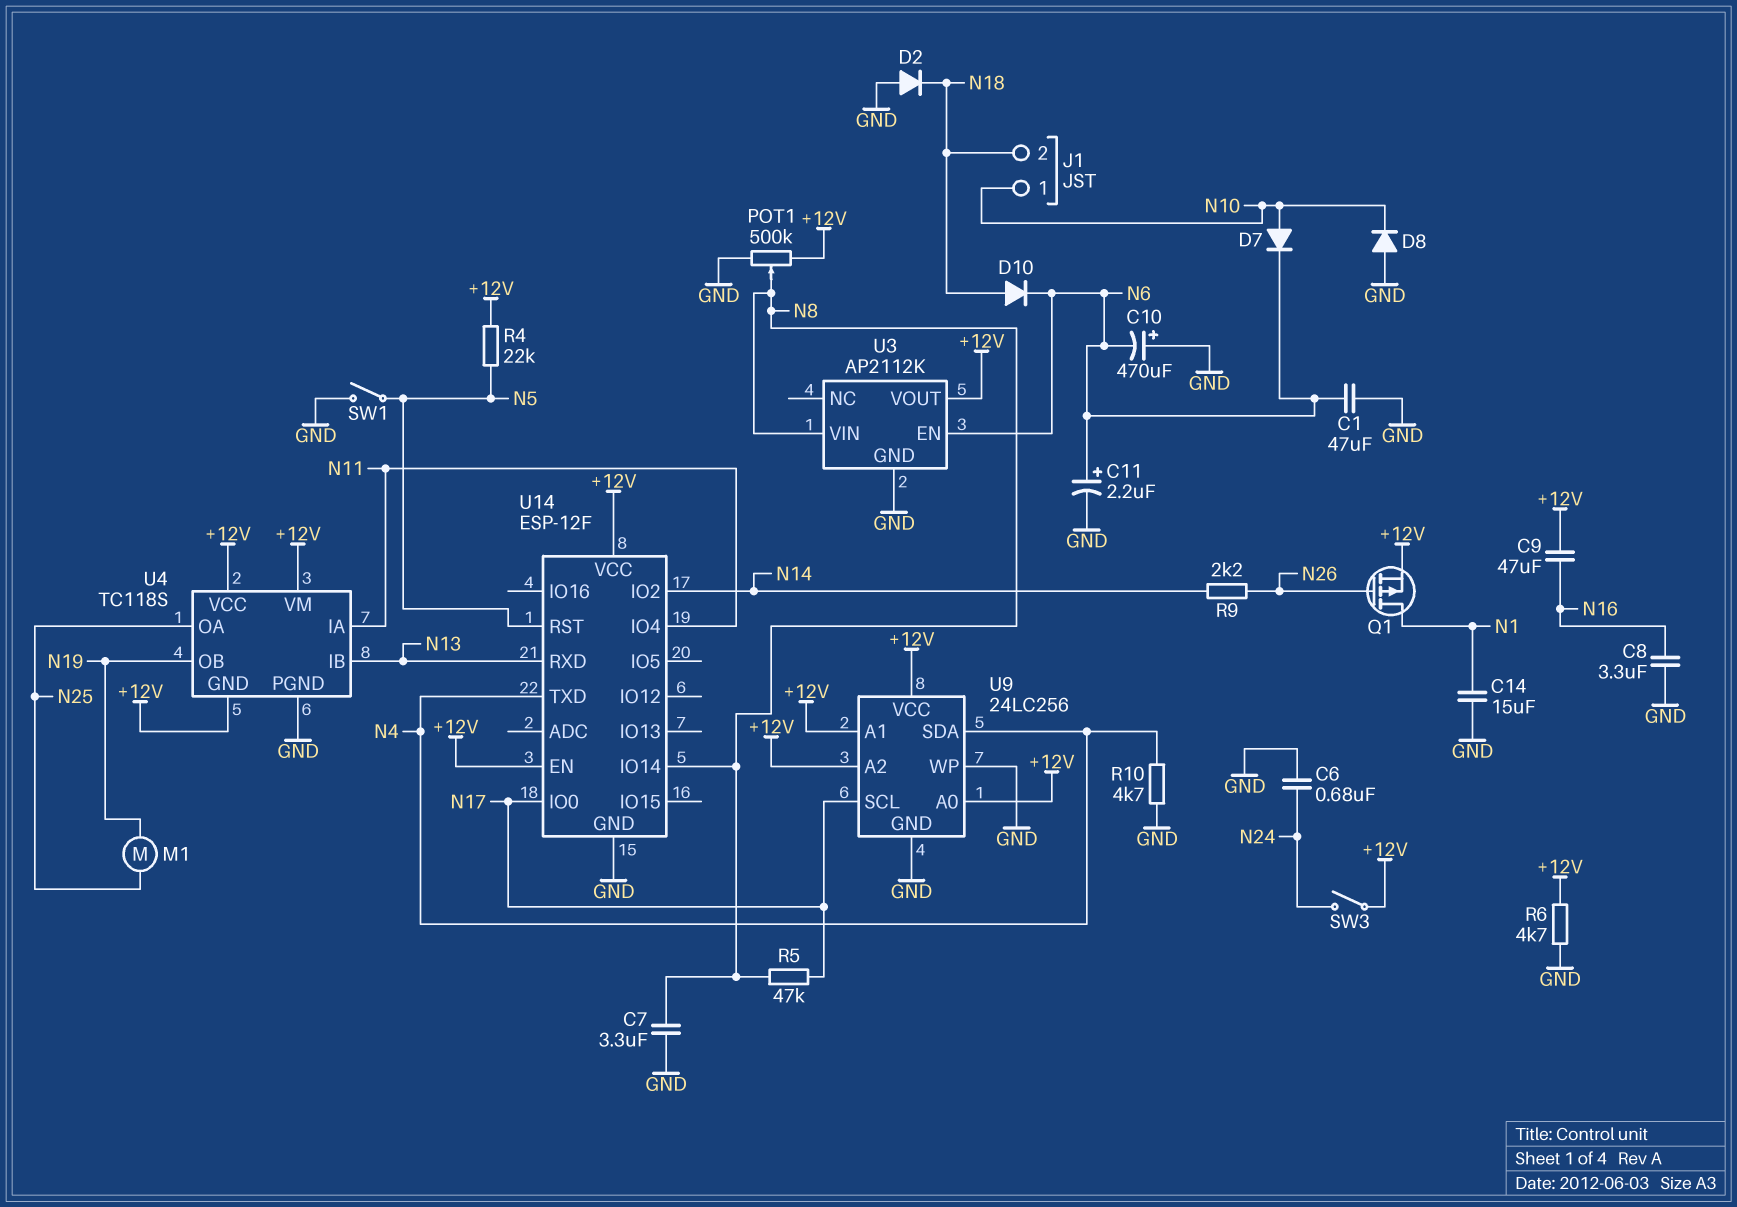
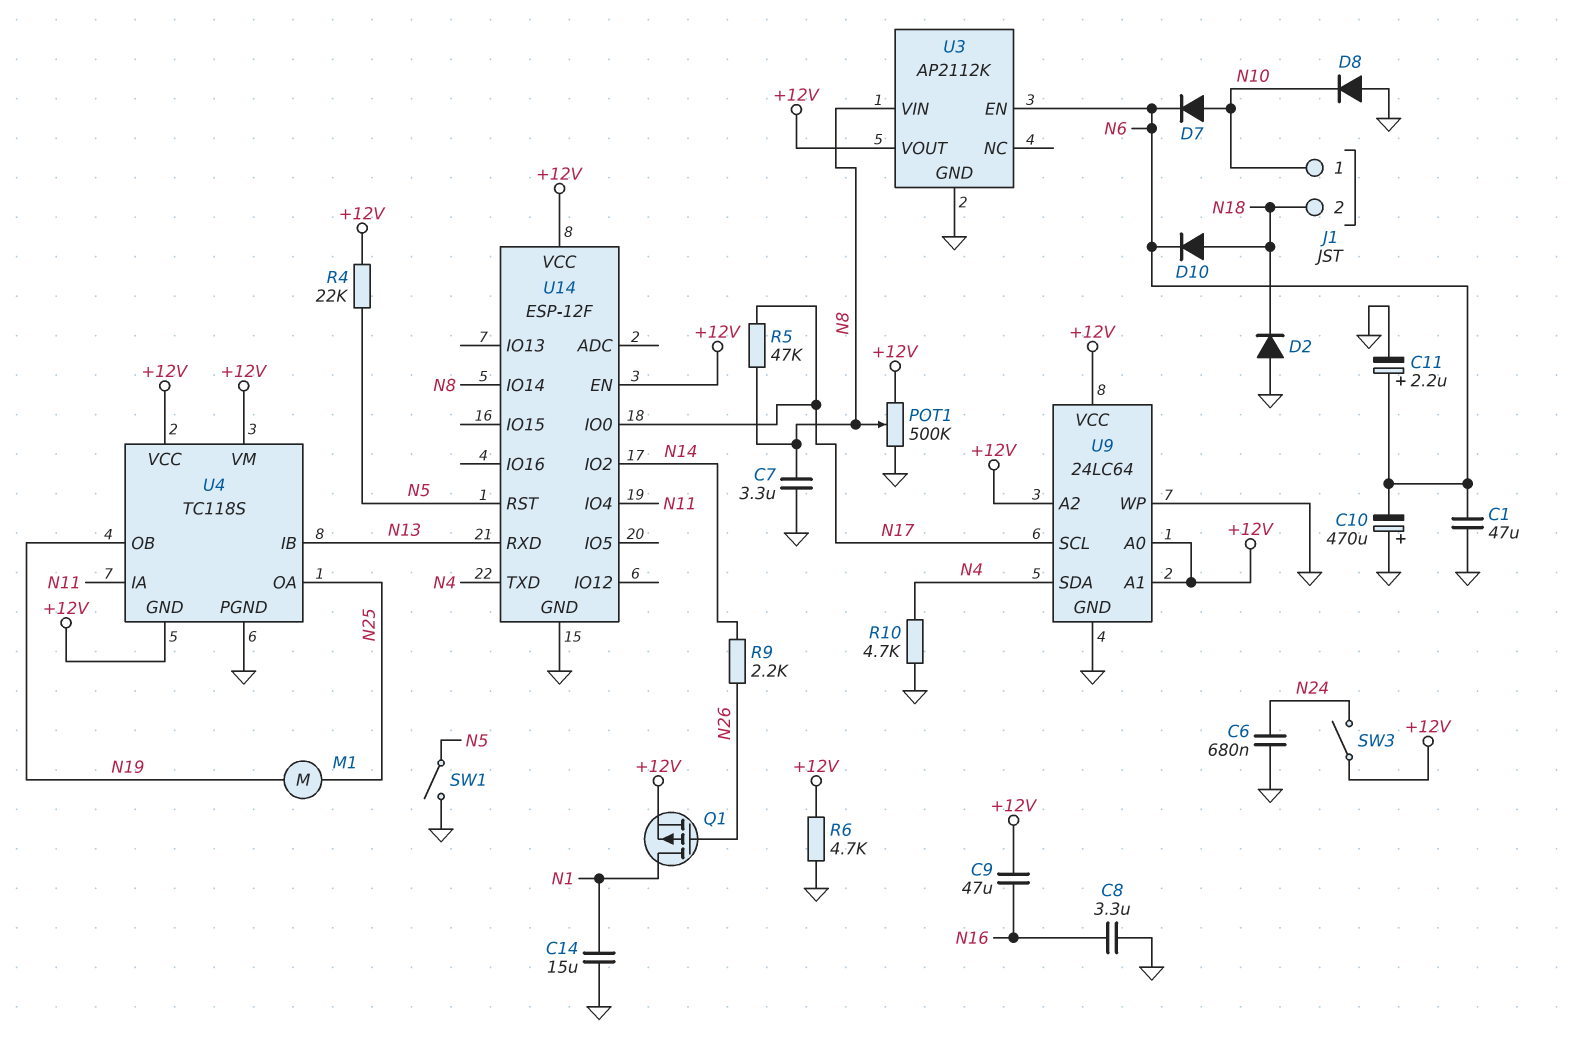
U9: 24LC256 -> 24LC64

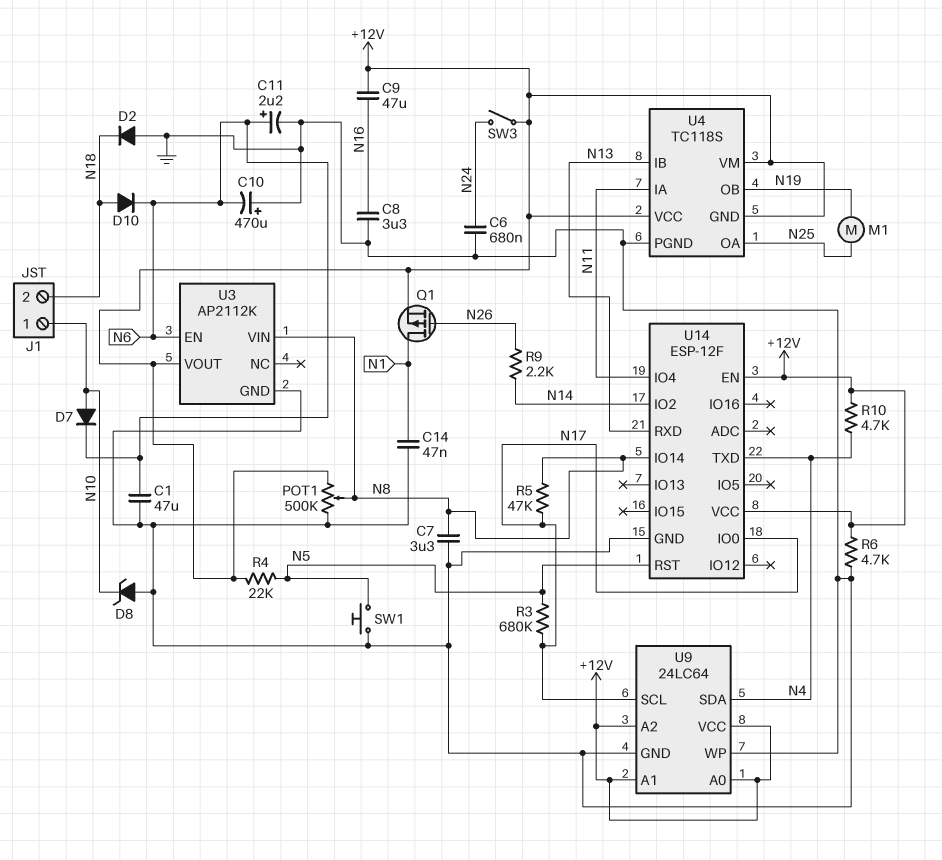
C14: 15uF (GND, N1) -> 47nF (GND, N1)
D8: diode (A GND, K N10) -> zener (A GND, K N10)
R3: none -> 680k (N5, N17)
R10: 4.7k (GND, N4) -> 4.7k (+12V, N4)
SW1: switch (GND, N5) -> button (GND, N5)

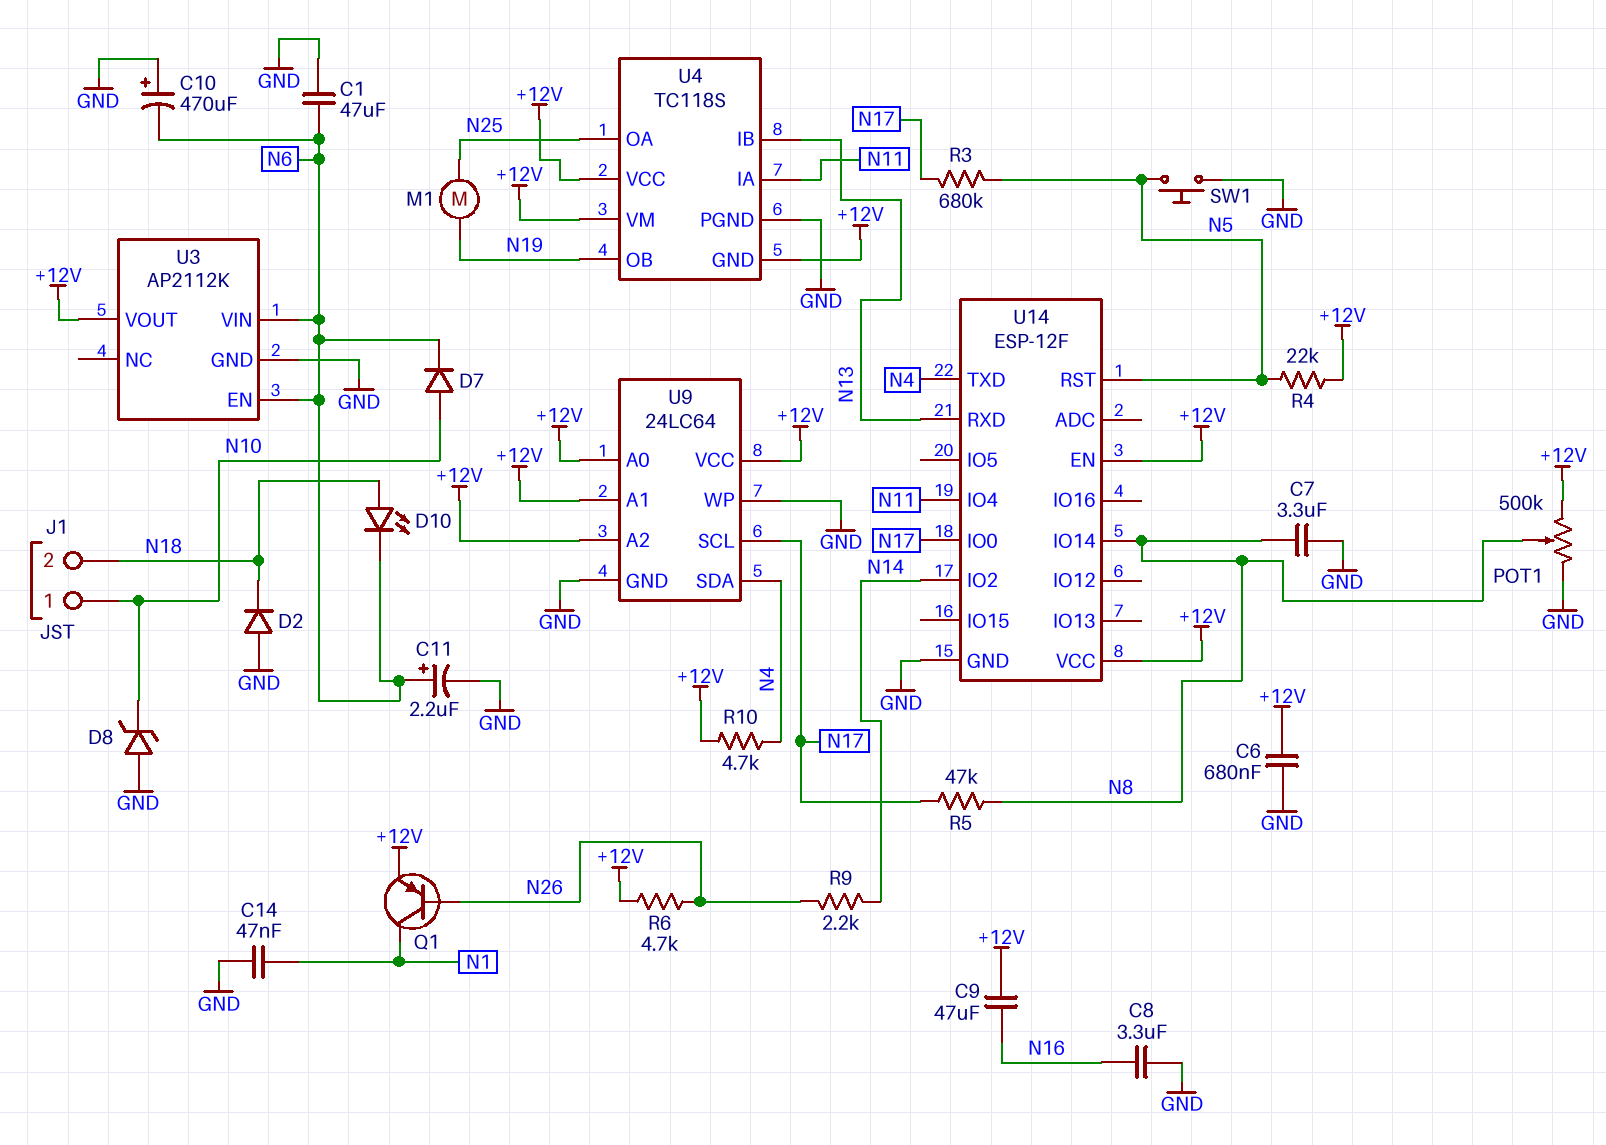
C6: 680nF (GND, N24) -> 680nF (+12V, GND)
D10: diode (A N18, K N6) -> LED (A N18, K N6)
Q1: PMOS (G N26, D N1, S +12V) -> PNP (B N26, C N1, E +12V)
R6: 4.7k (+12V, GND) -> 4.7k (+12V, N26)
SW3: switch (+12V, N24) -> none
U3 pin VIN: N8 -> N6

